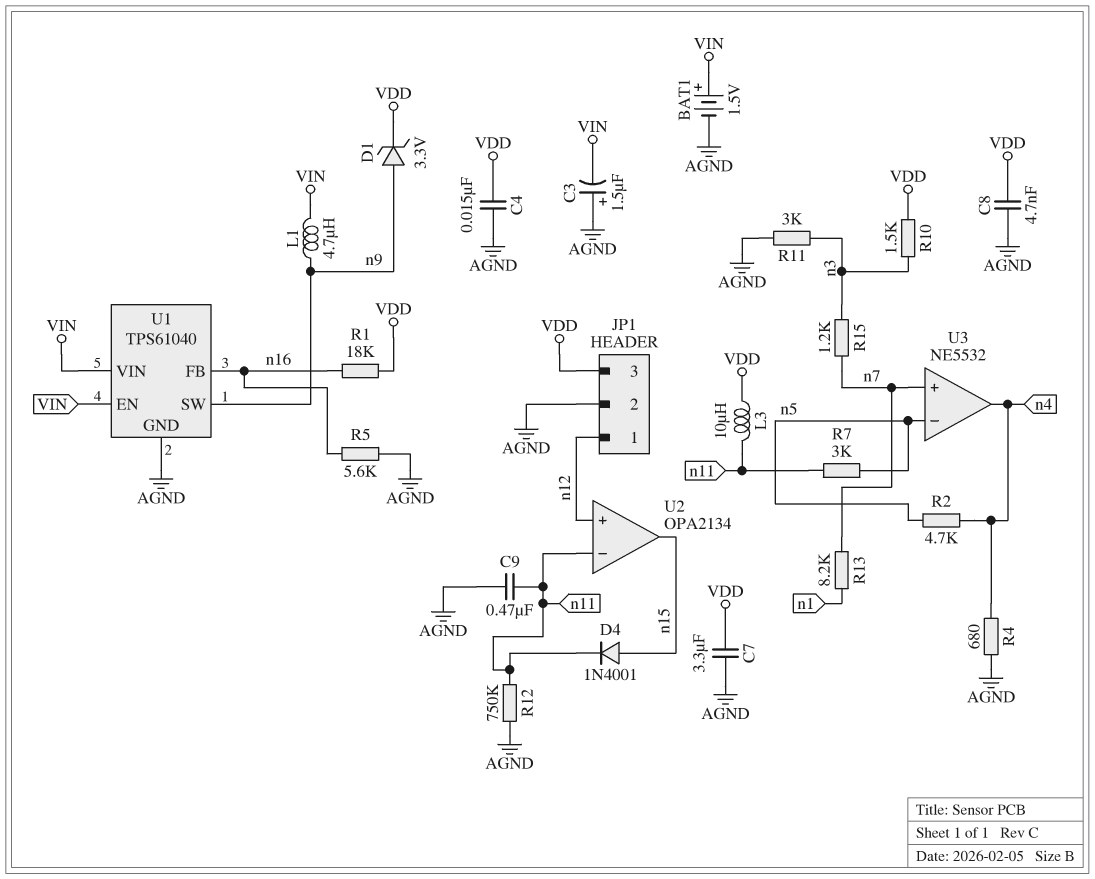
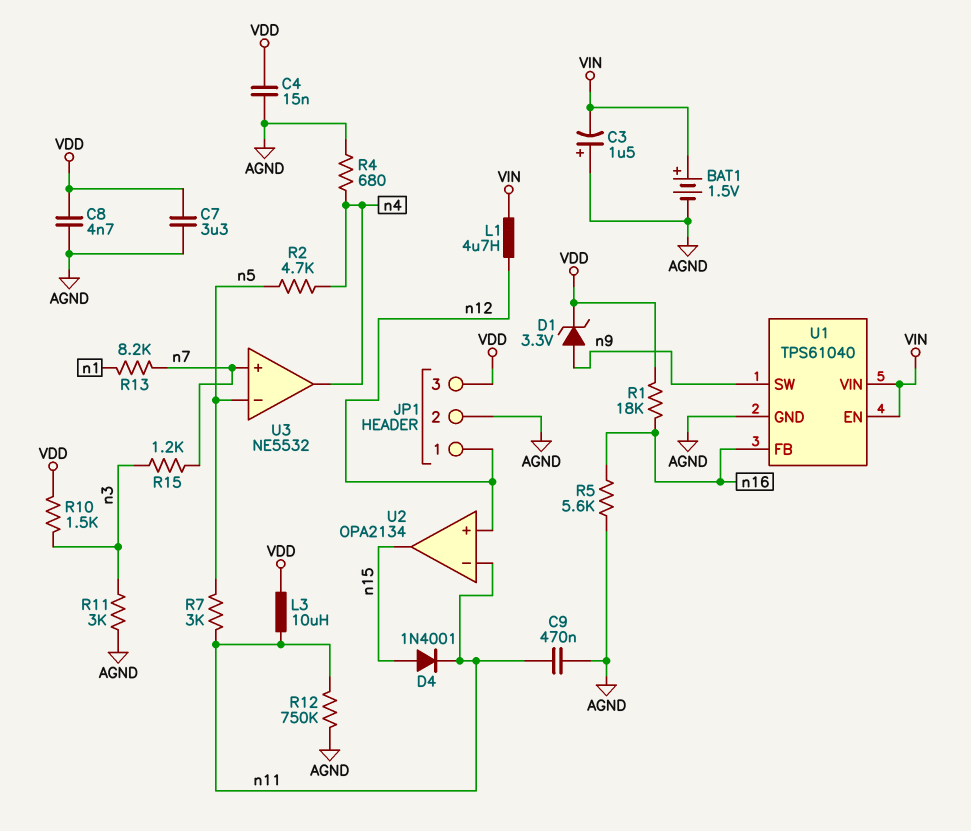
L1: 4.7uH (VIN, n9) -> 4.7uH (VIN, n12)

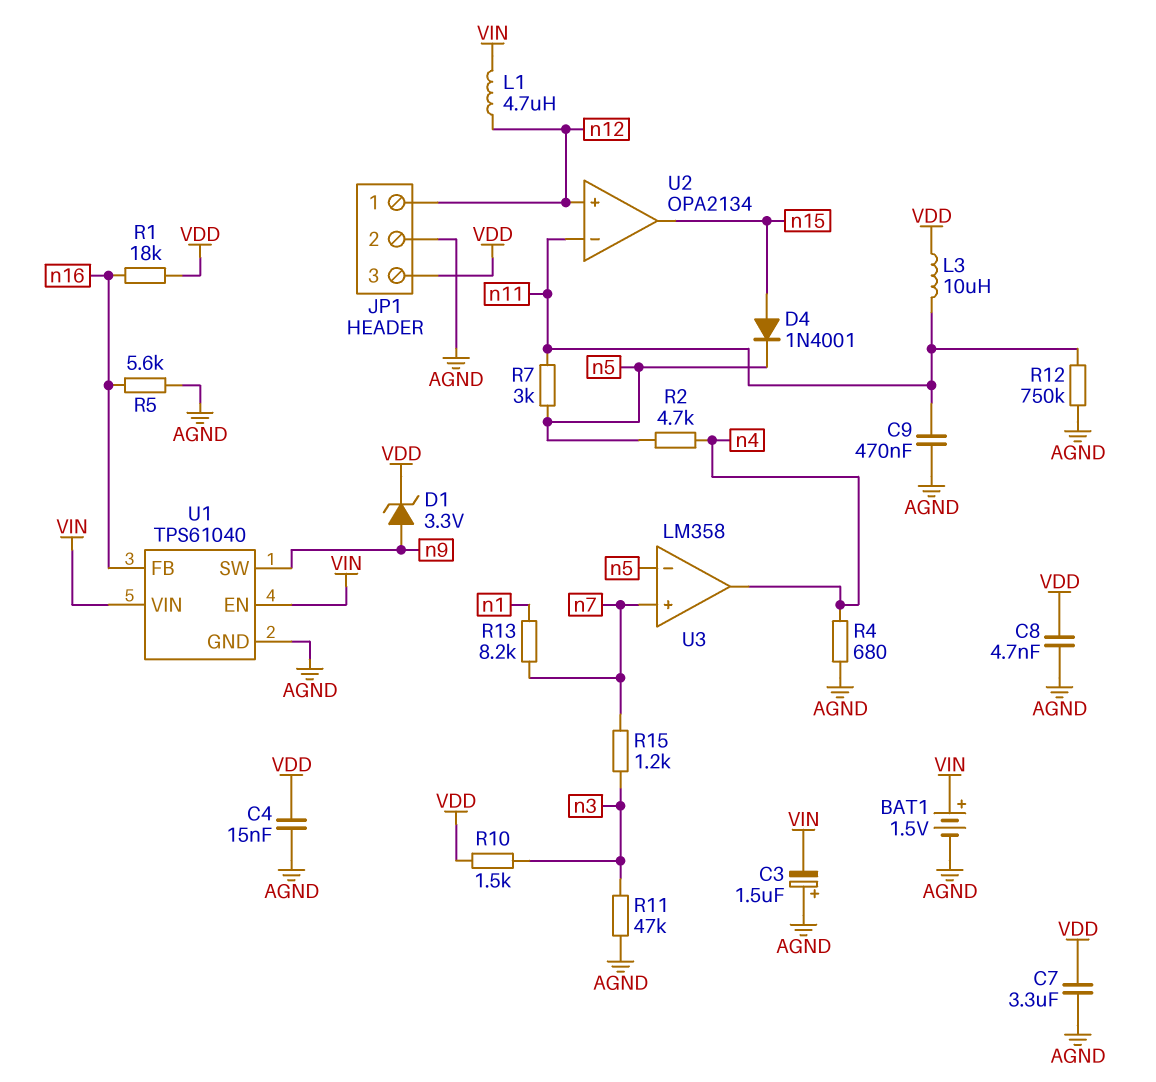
D4: diode 1N4001 (A n15, K n11) -> diode 1N4001 (A n15, K n5)
R11: 3k (AGND, n3) -> 47k (AGND, n3)
U3: NE5532 -> LM358

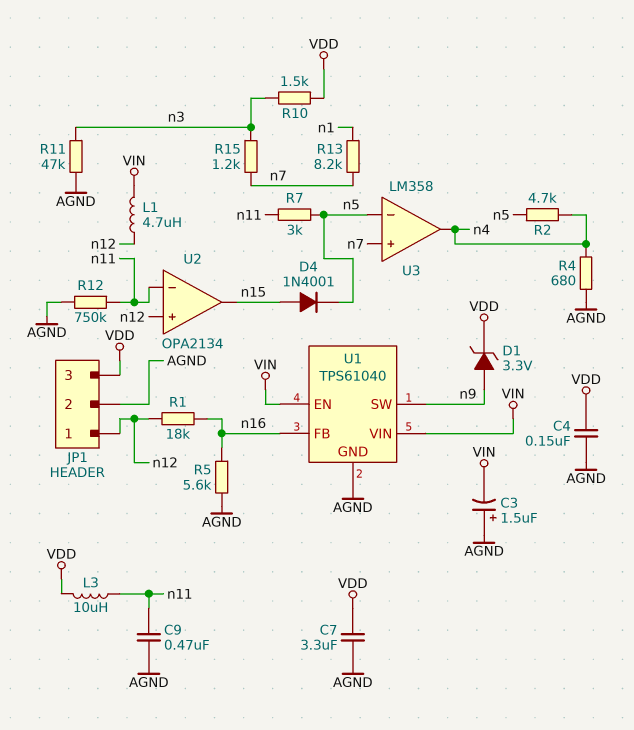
BAT1: 1.5V (plus VIN, minus AGND) -> none
C4: 15nF (AGND, VDD) -> 150nF (AGND, VDD)
C8: 4.7nF (AGND, VDD) -> none
R1: 18k (VDD, n16) -> 18k (n12, n16)

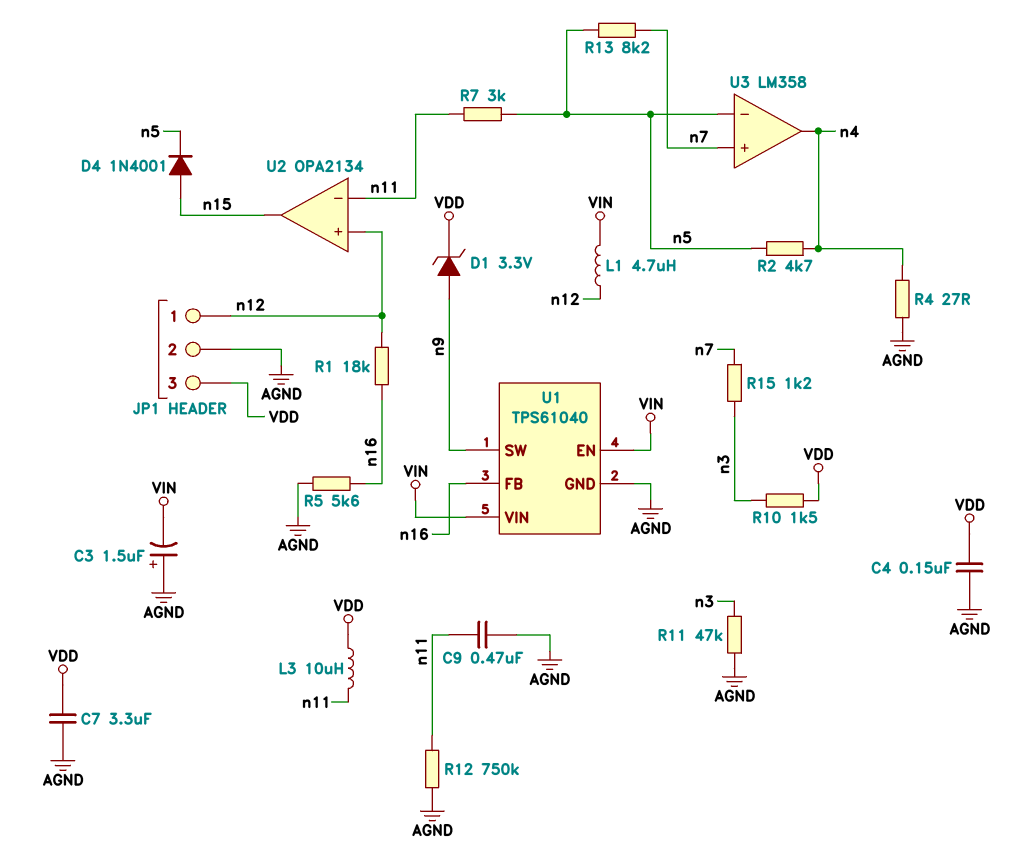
R4: 680 (AGND, n4) -> 27 (AGND, n4)
R13: 8.2k (n1, n7) -> 8.2k (n5, n7)

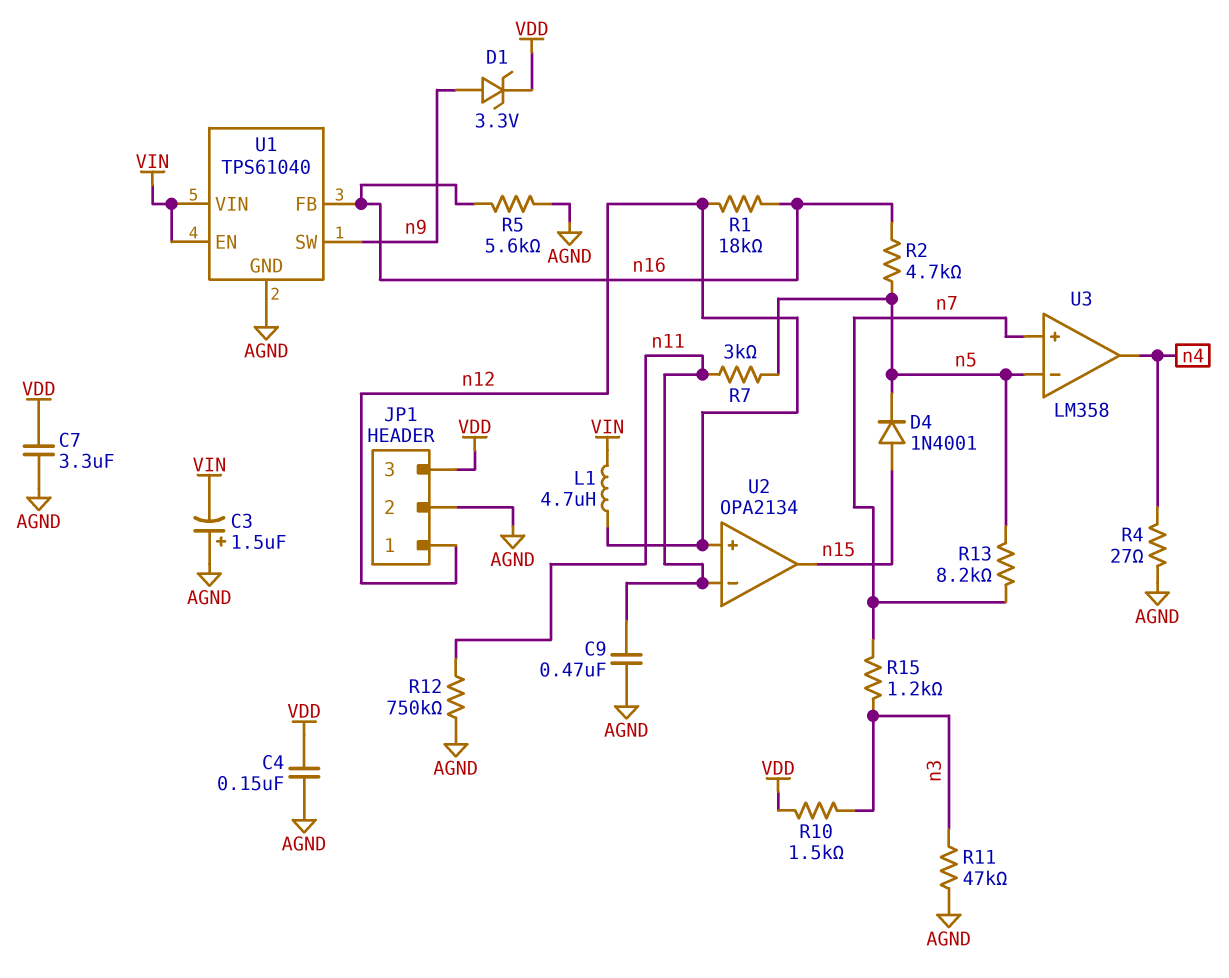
L3: 10uH (VDD, n11) -> none
R2: 4.7k (n4, n5) -> 4.7k (n5, n16)

